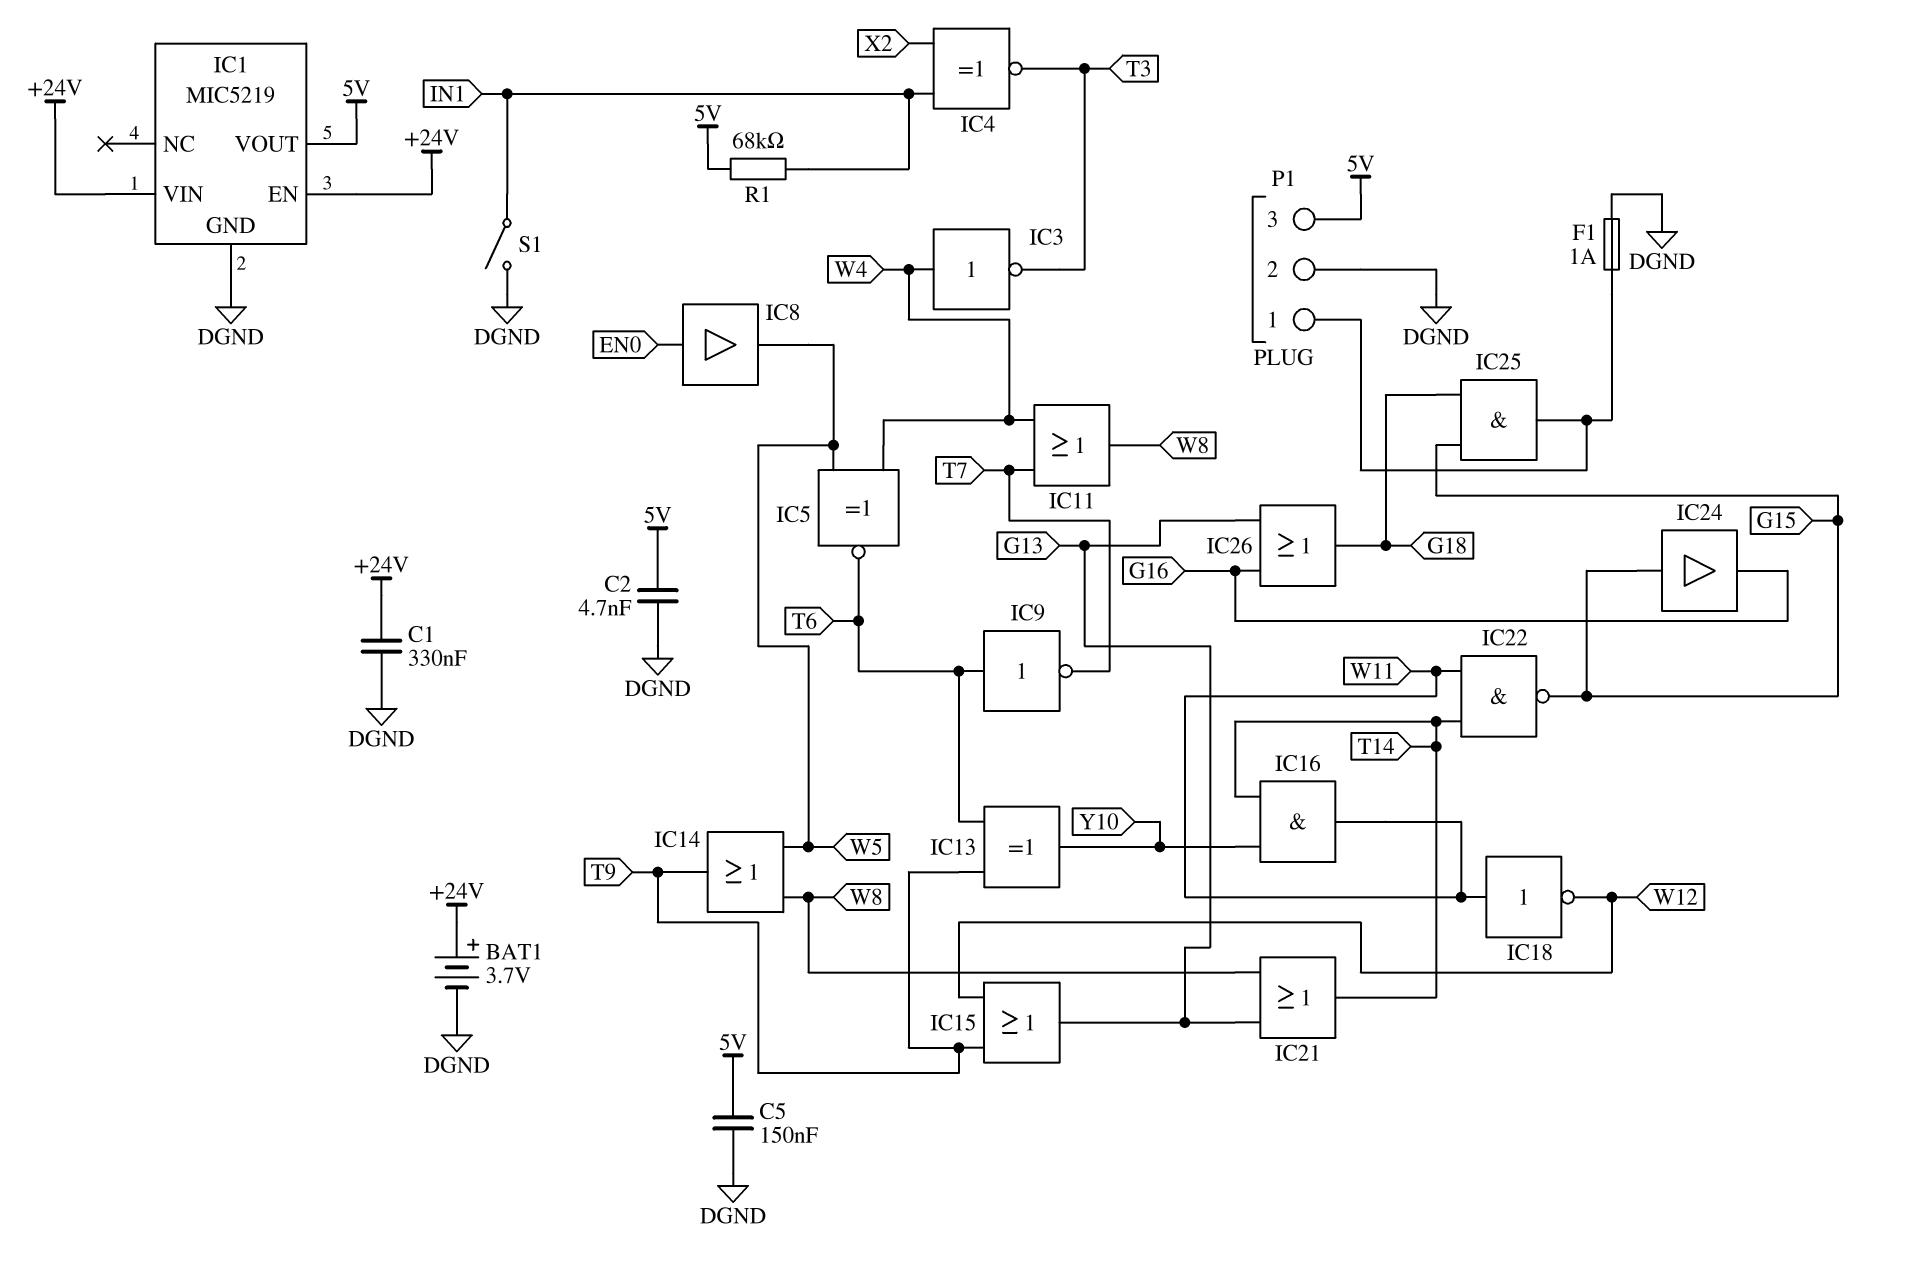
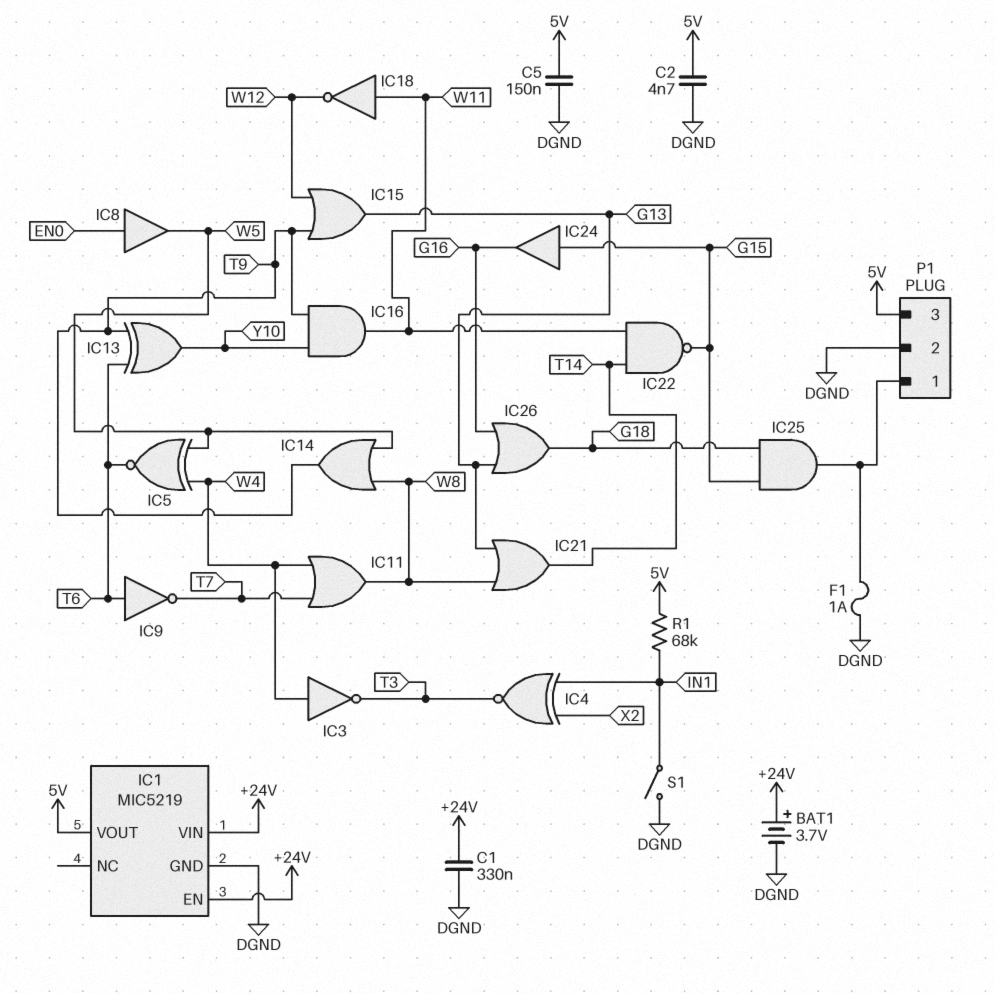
IC16: AND (in T14, in Y10, out W11) -> AND (in T9, in Y10, out W11)

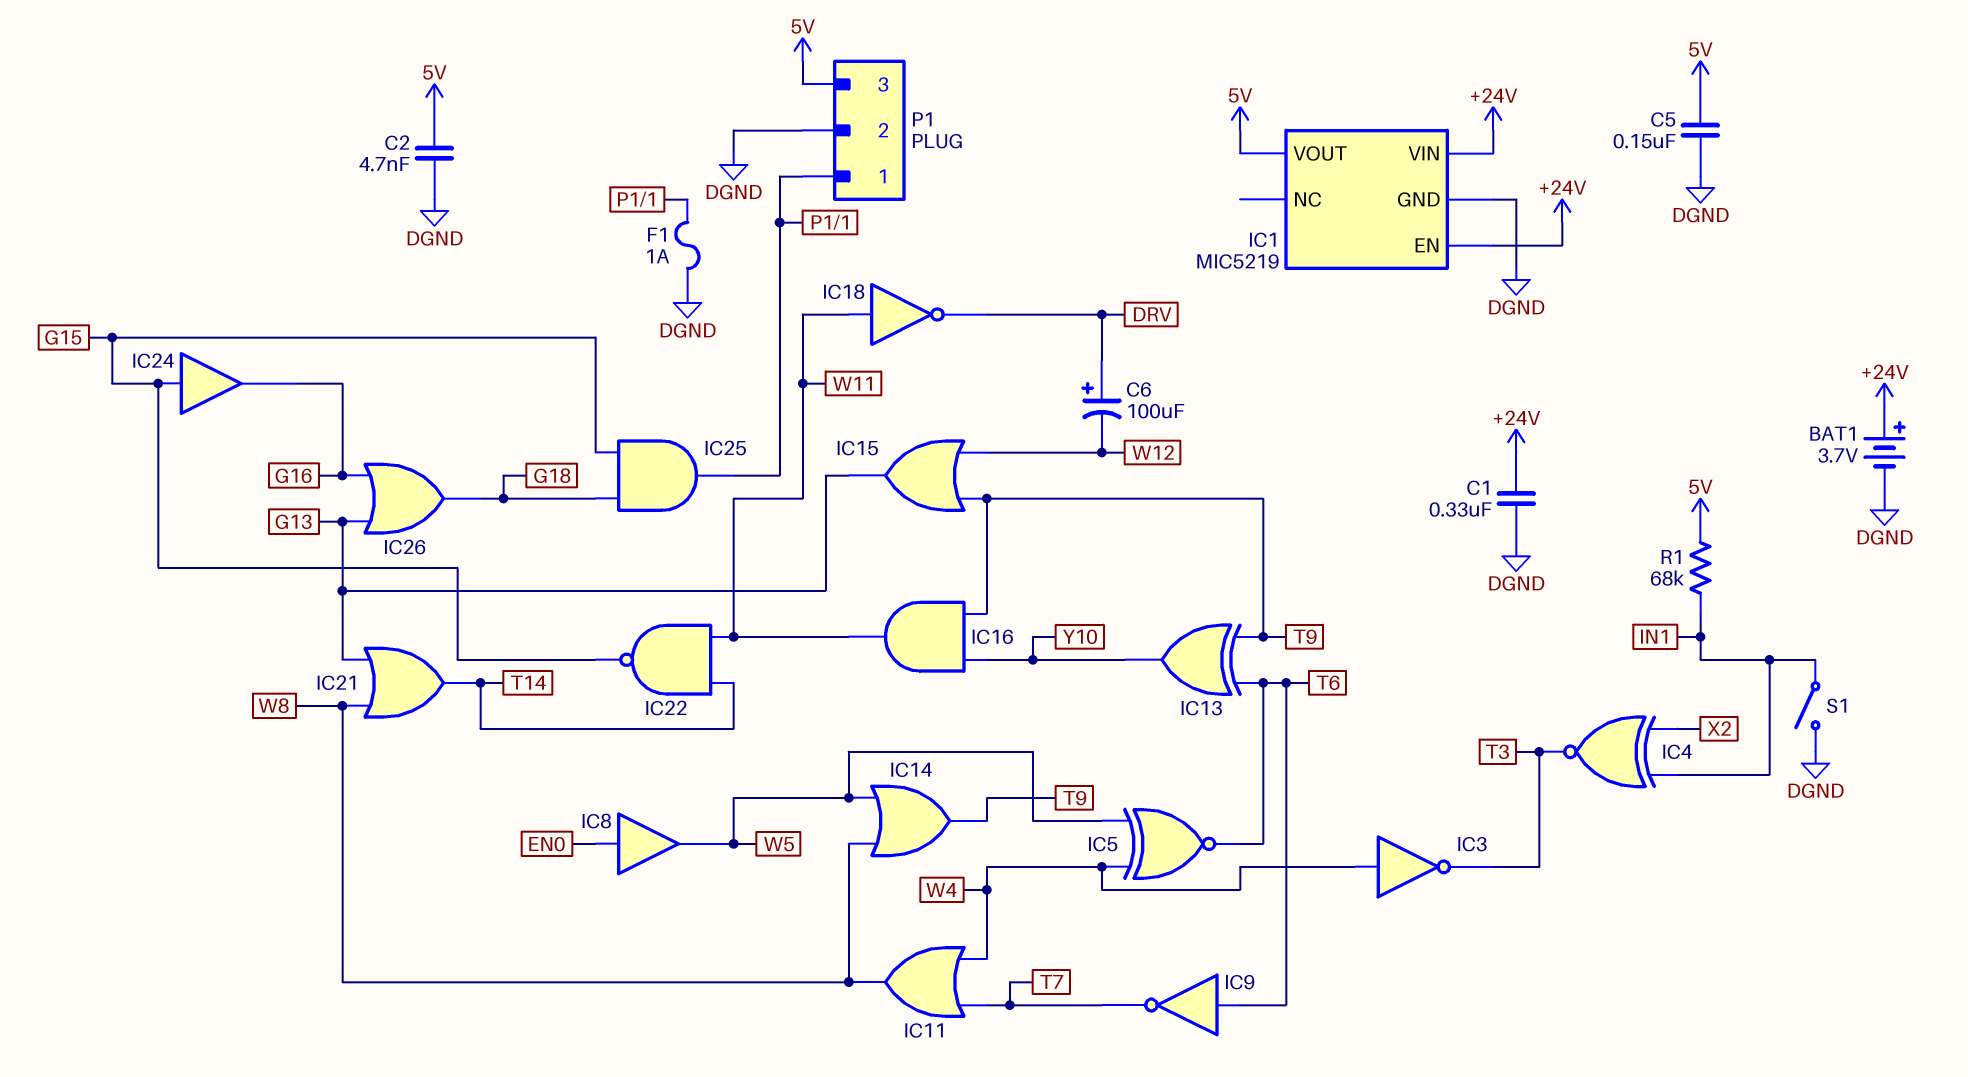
C6: none -> 100uF (plus DRV, minus W12)
IC18: NOT (in W11, out W12) -> NOT (in W11, out DRV)

